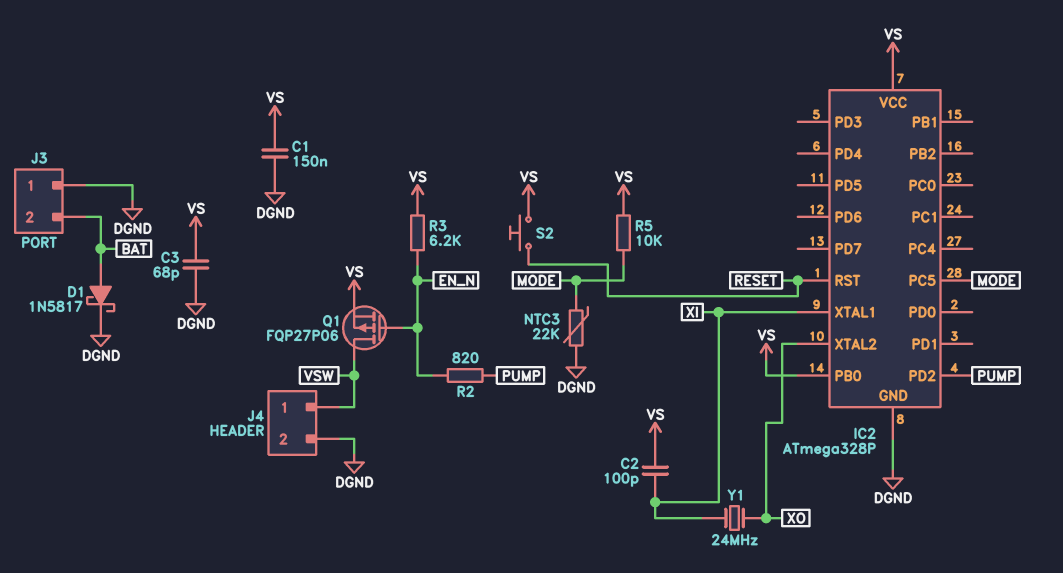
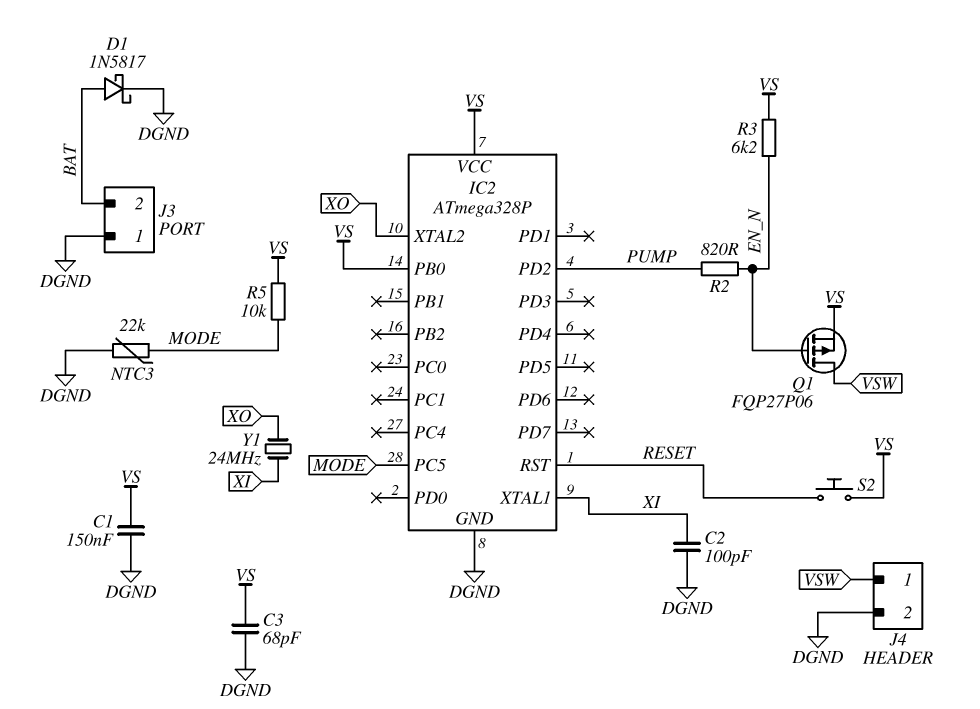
C2: 100pF (VS, XI) -> 100pF (DGND, XI)

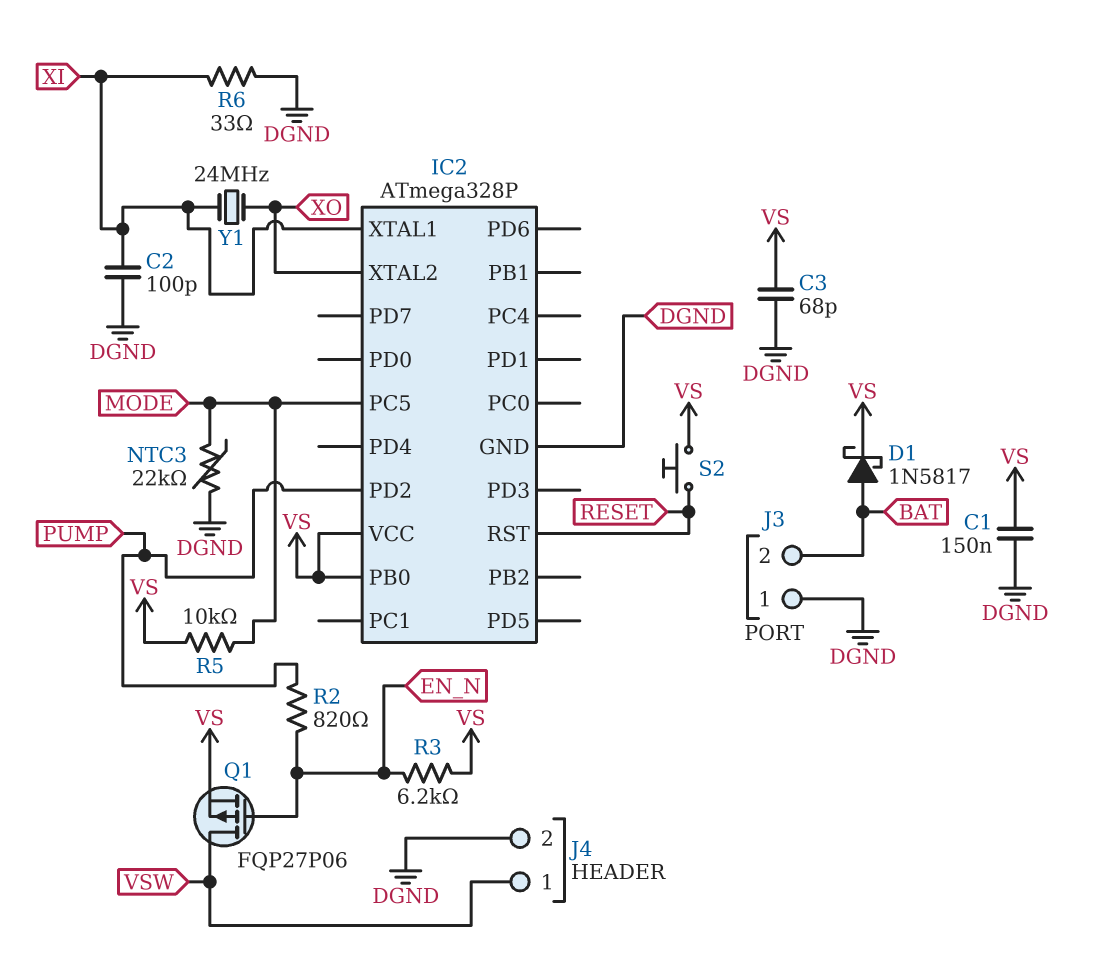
D1: schottky 1N5817 (A BAT, K DGND) -> schottky 1N5817 (A BAT, K VS)
R6: none -> 33 (DGND, XI)

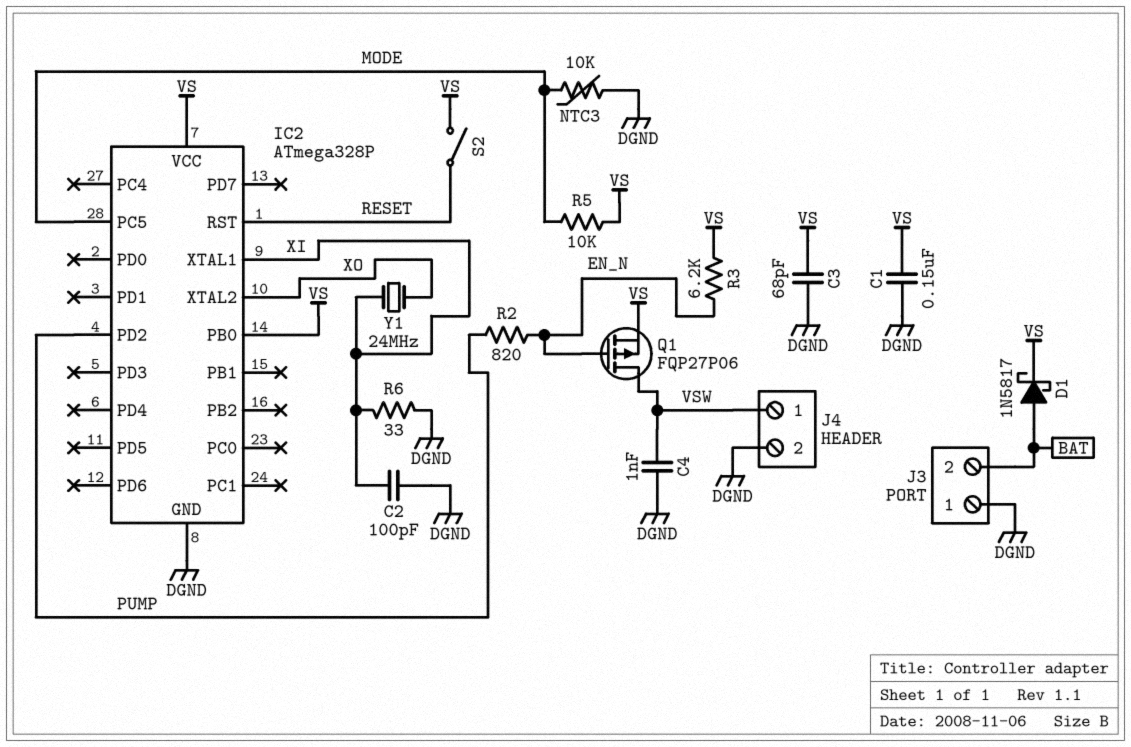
C4: none -> 1nF (DGND, VSW)
NTC3: 22k (DGND, MODE) -> 10k (DGND, MODE)
S2: button (RESET, VS) -> switch (RESET, VS)

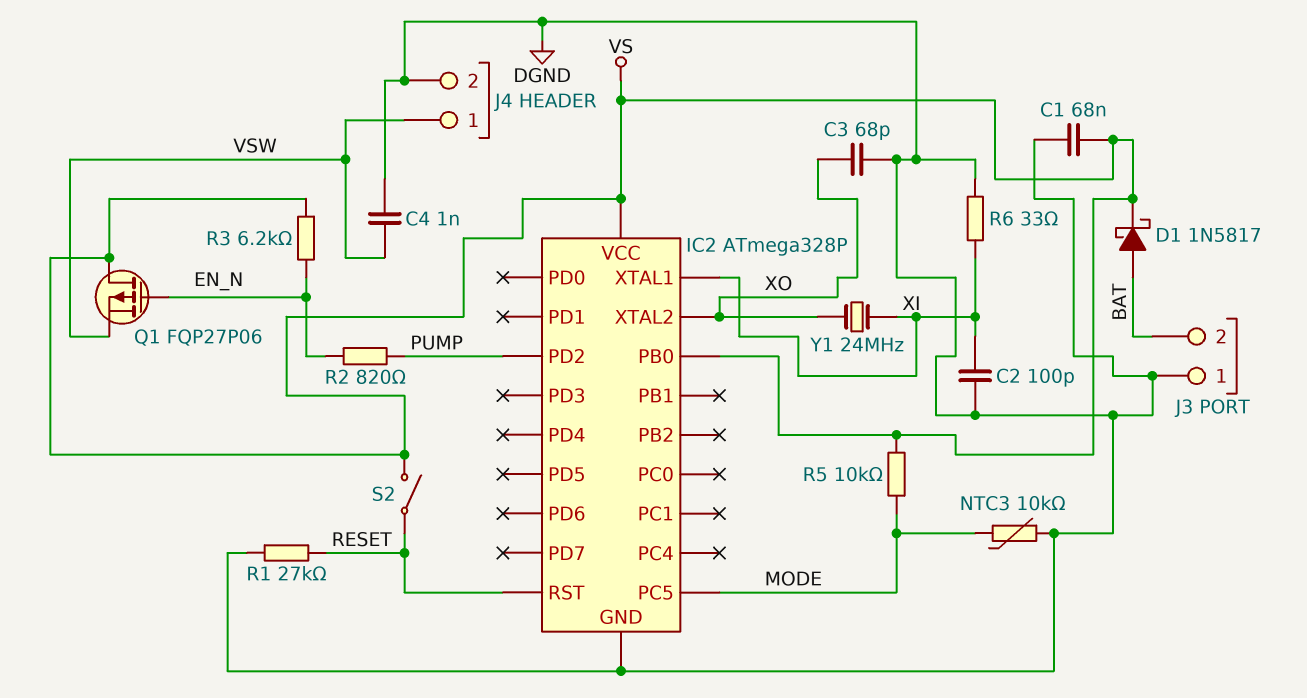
C1: 150nF (DGND, VS) -> 68nF (DGND, VS)
C3: 68pF (DGND, VS) -> 68pF (DGND, XO)
Q1: PMOS FQP27P06 (G EN_N, D VSW, S VS) -> PMOS FQP27P06 (G EN_N, D VS, S VSW)
R1: none -> 27k (DGND, RESET)

